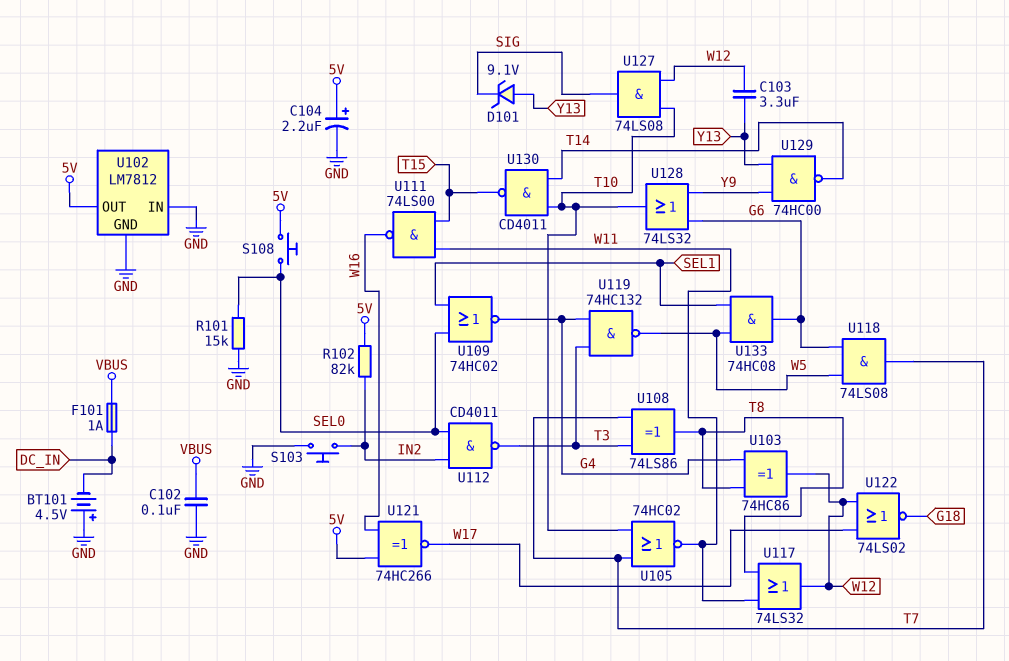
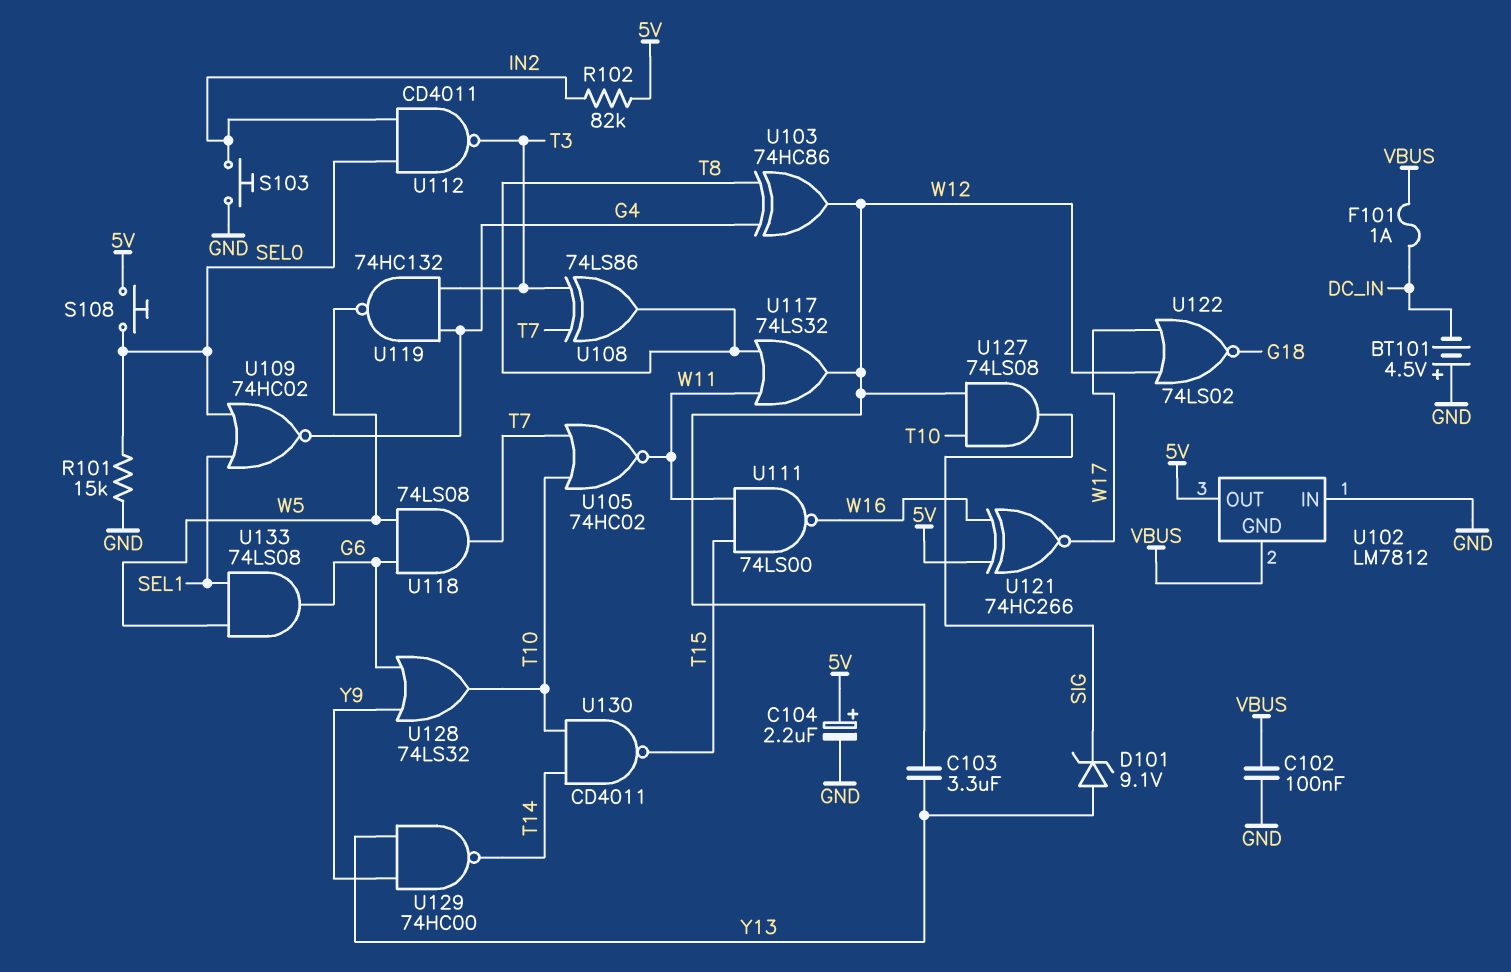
U102 pin GND: GND -> VBUS
U133: AND 74HC08 (in SEL1, in W5, out G6) -> AND 74LS08 (in SEL1, in W5, out G6)

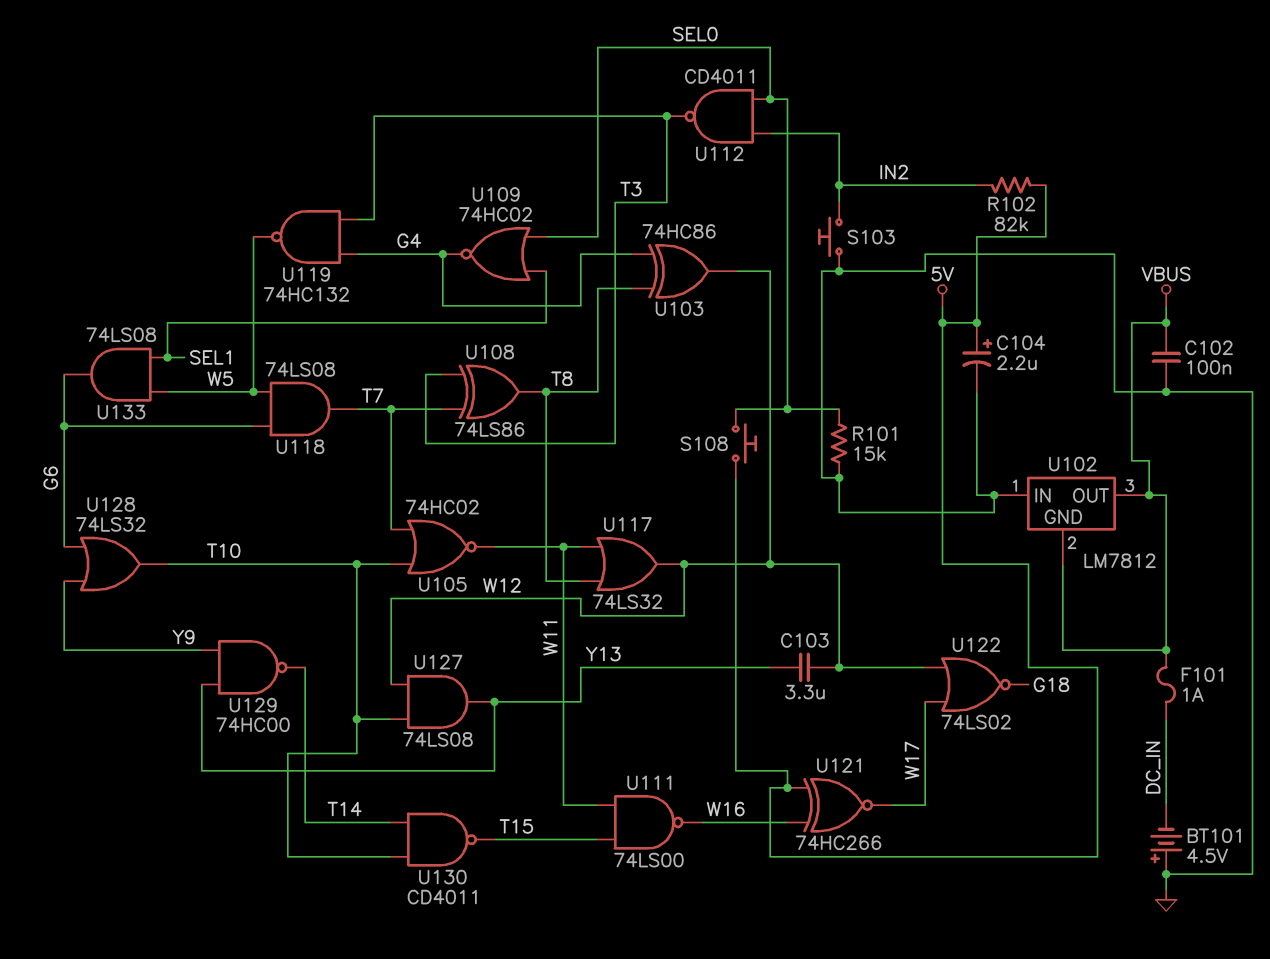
D101: zener 9.1V (A Y13, K SIG) -> none
U102 pin OUT: 5V -> VBUS
U127: AND 74LS08 (in T10, in W12, out SIG) -> AND 74LS08 (in T10, in W12, out Y13)

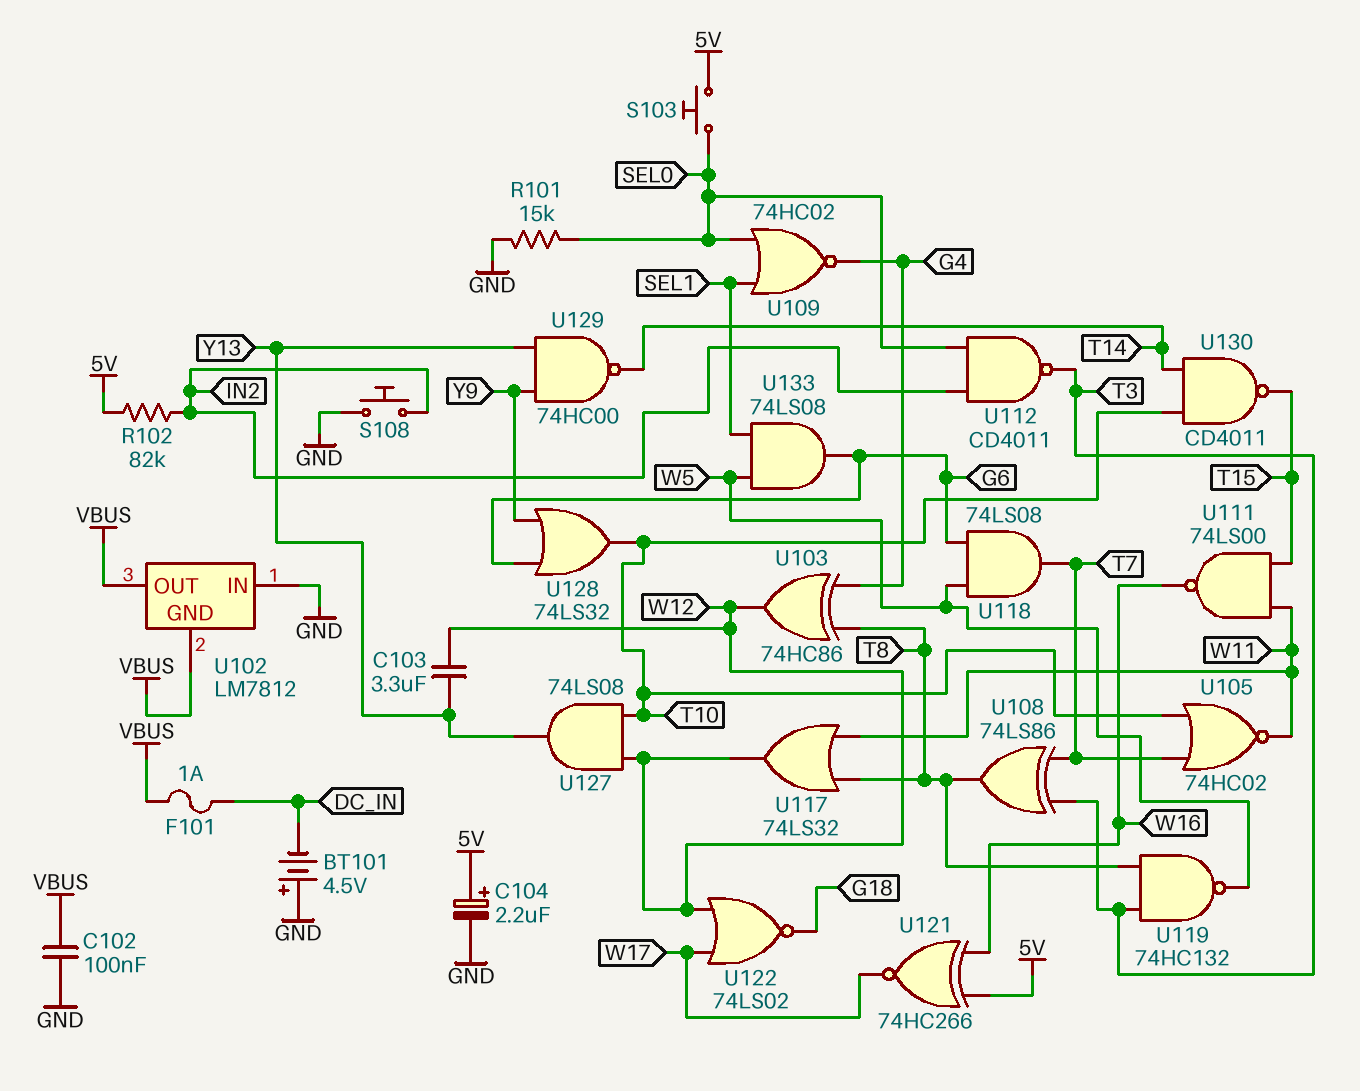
S103: button (GND, IN2) -> button (5V, SEL0)
S108: button (5V, SEL0) -> button (GND, IN2)
U119: NAND 74HC132 (in G4, in T3, out W5) -> NAND 74HC132 (in T3, in T8, out W5)

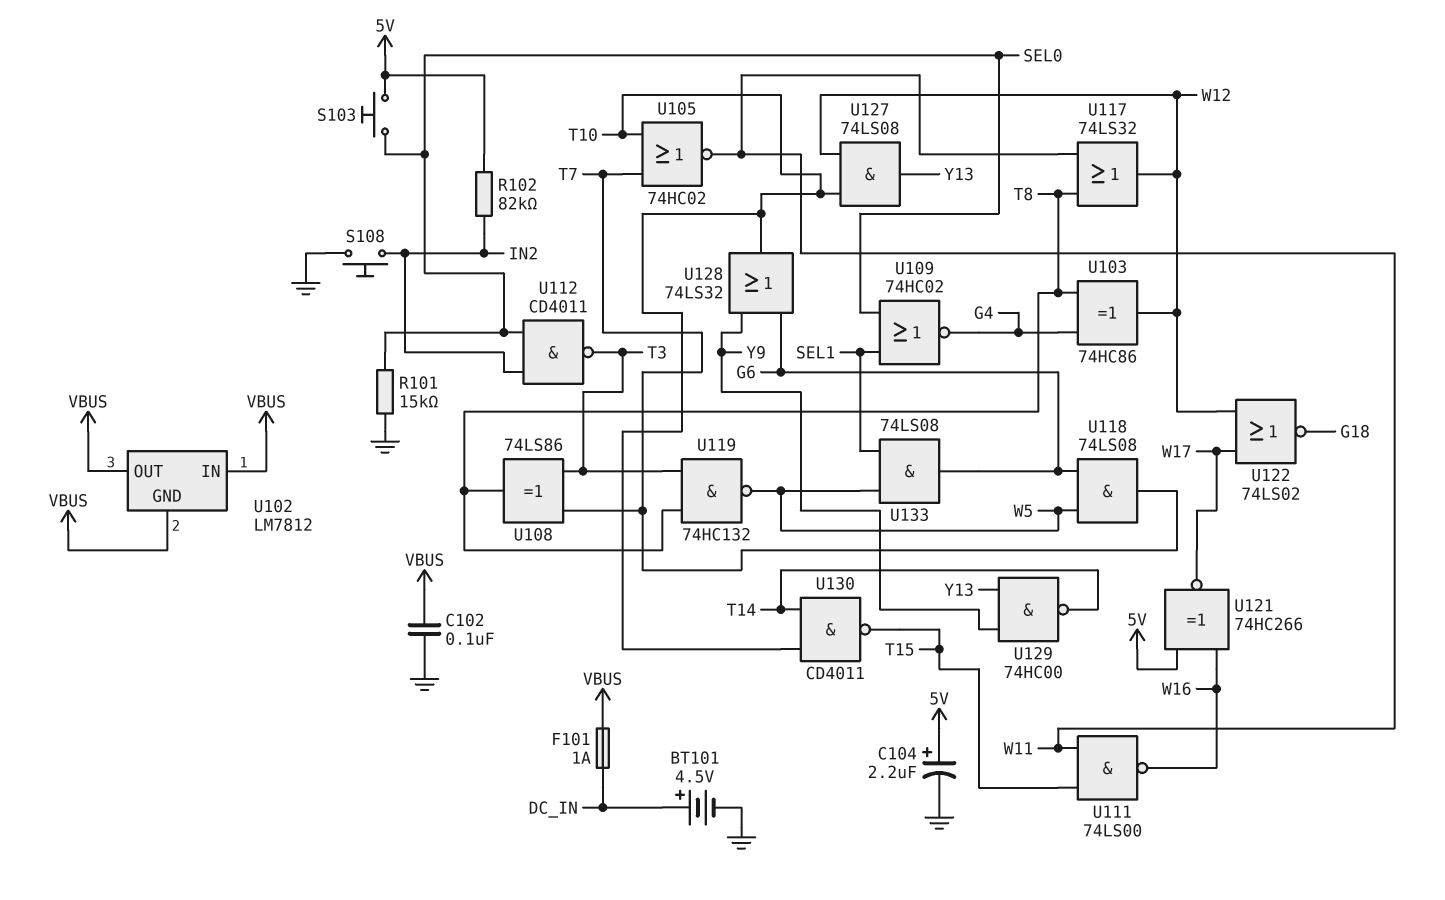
BT101: 4.5V (plus GND, minus DC_IN) -> 4.5V (plus DC_IN, minus GND)
C103: 3.3uF (W12, Y13) -> none
U102 pin IN: GND -> VBUS

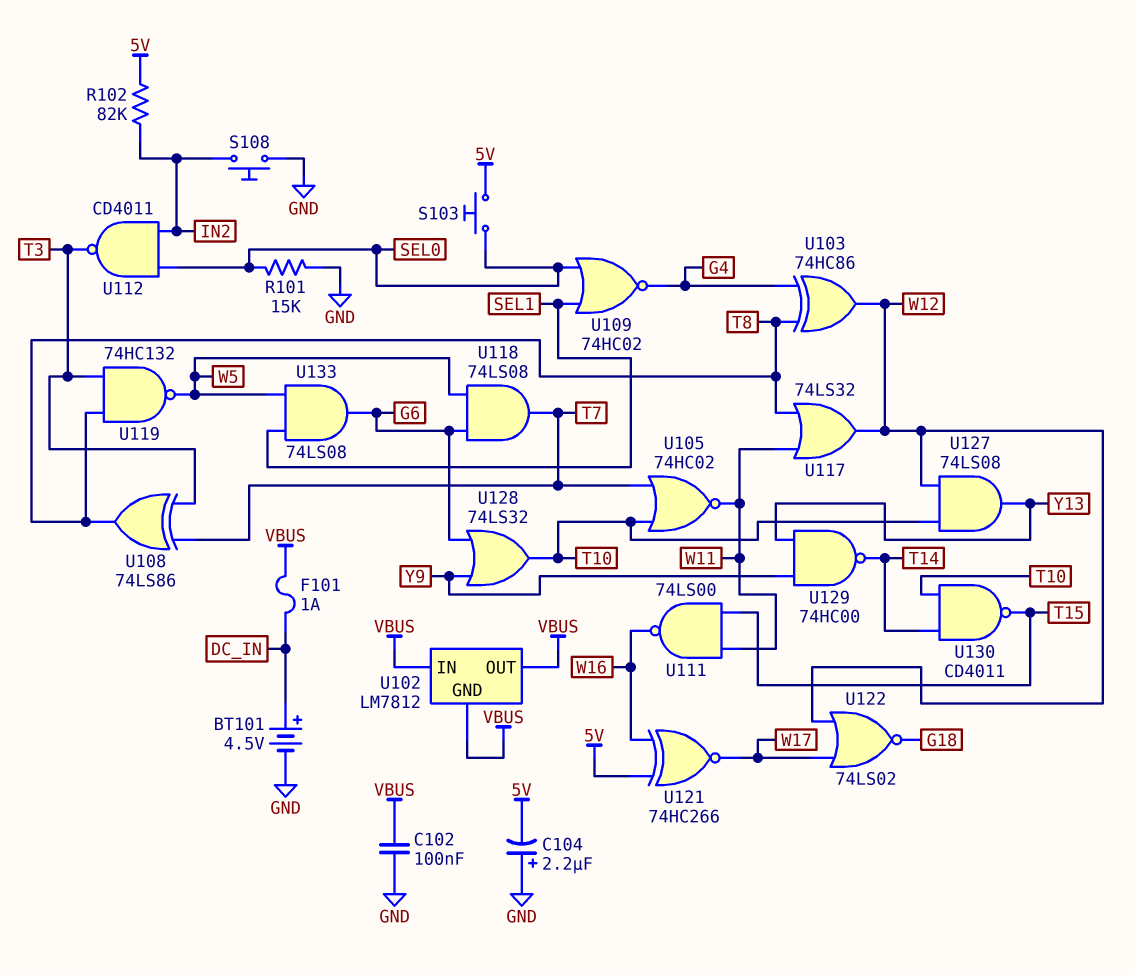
C104: 2.2uF (plus 5V, minus GND) -> 2.2uF (plus GND, minus 5V)

